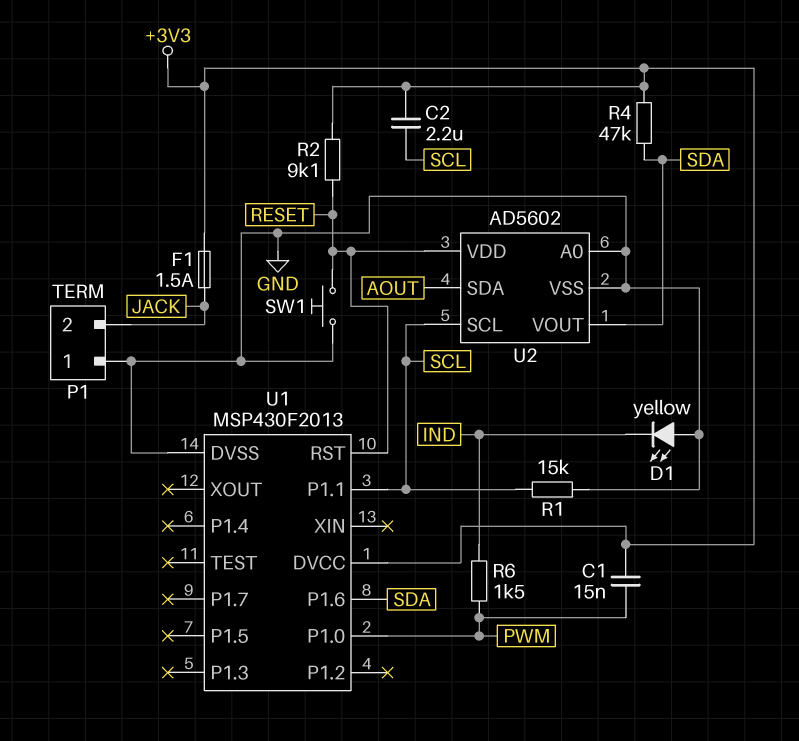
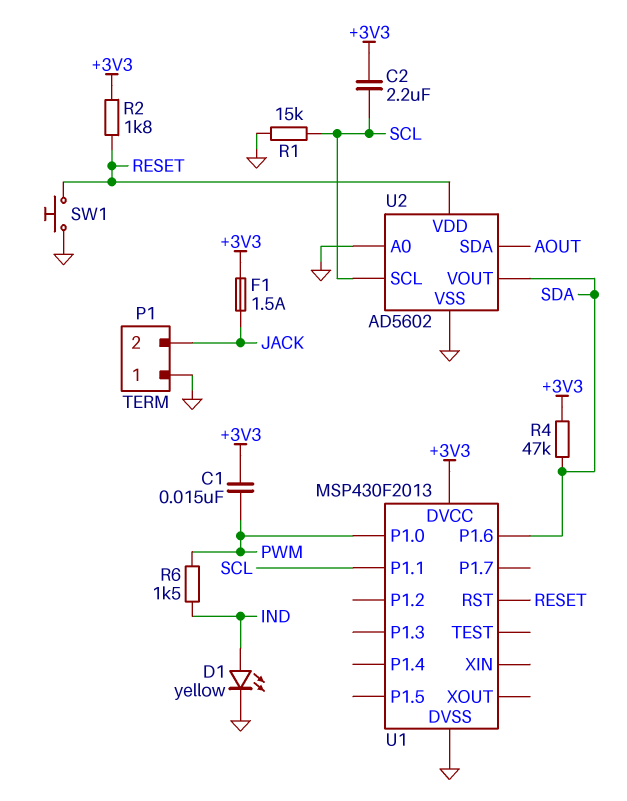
D1: LED yellow (A GND, K IND) -> LED yellow (A IND, K GND)
R2: 9.1k (+3V3, RESET) -> 1.8k (+3V3, RESET)

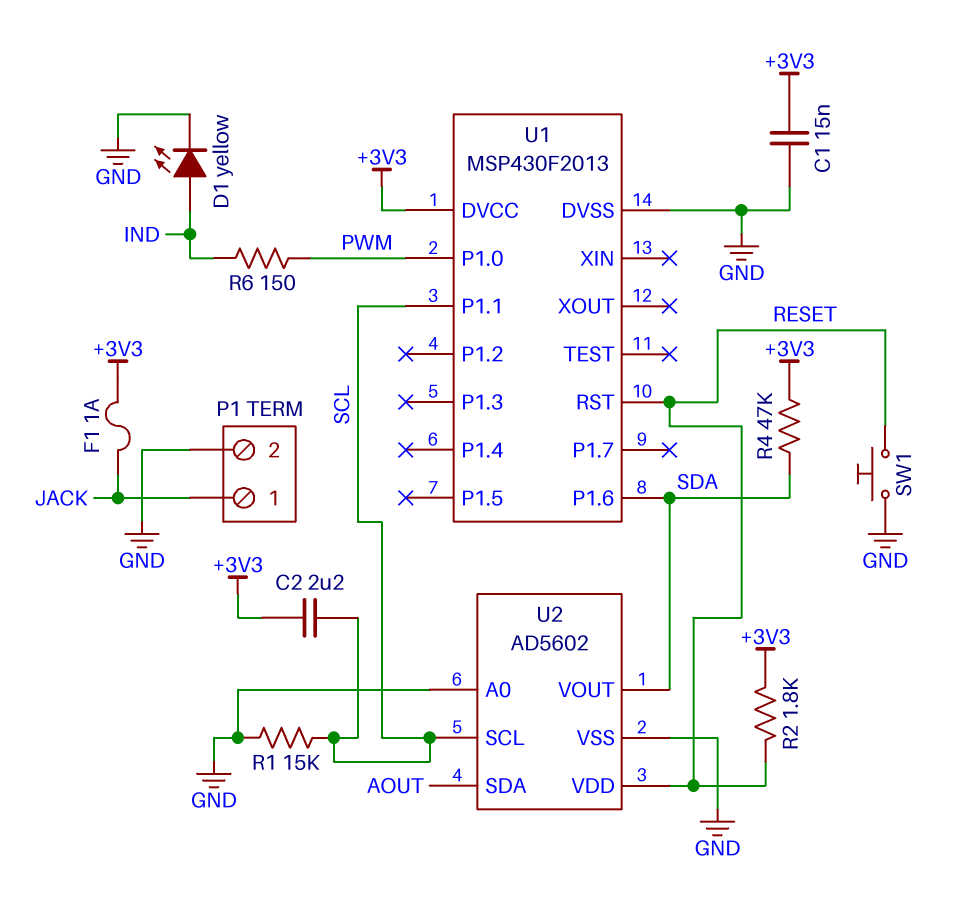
C1: 15nF (+3V3, PWM) -> 15nF (+3V3, GND)
F1: 1.5A (+3V3, JACK) -> 1A (+3V3, JACK)
P1 pin 1: GND -> JACK
P1 pin 2: JACK -> GND
R6: 1.5k (IND, PWM) -> 150 (IND, PWM)

